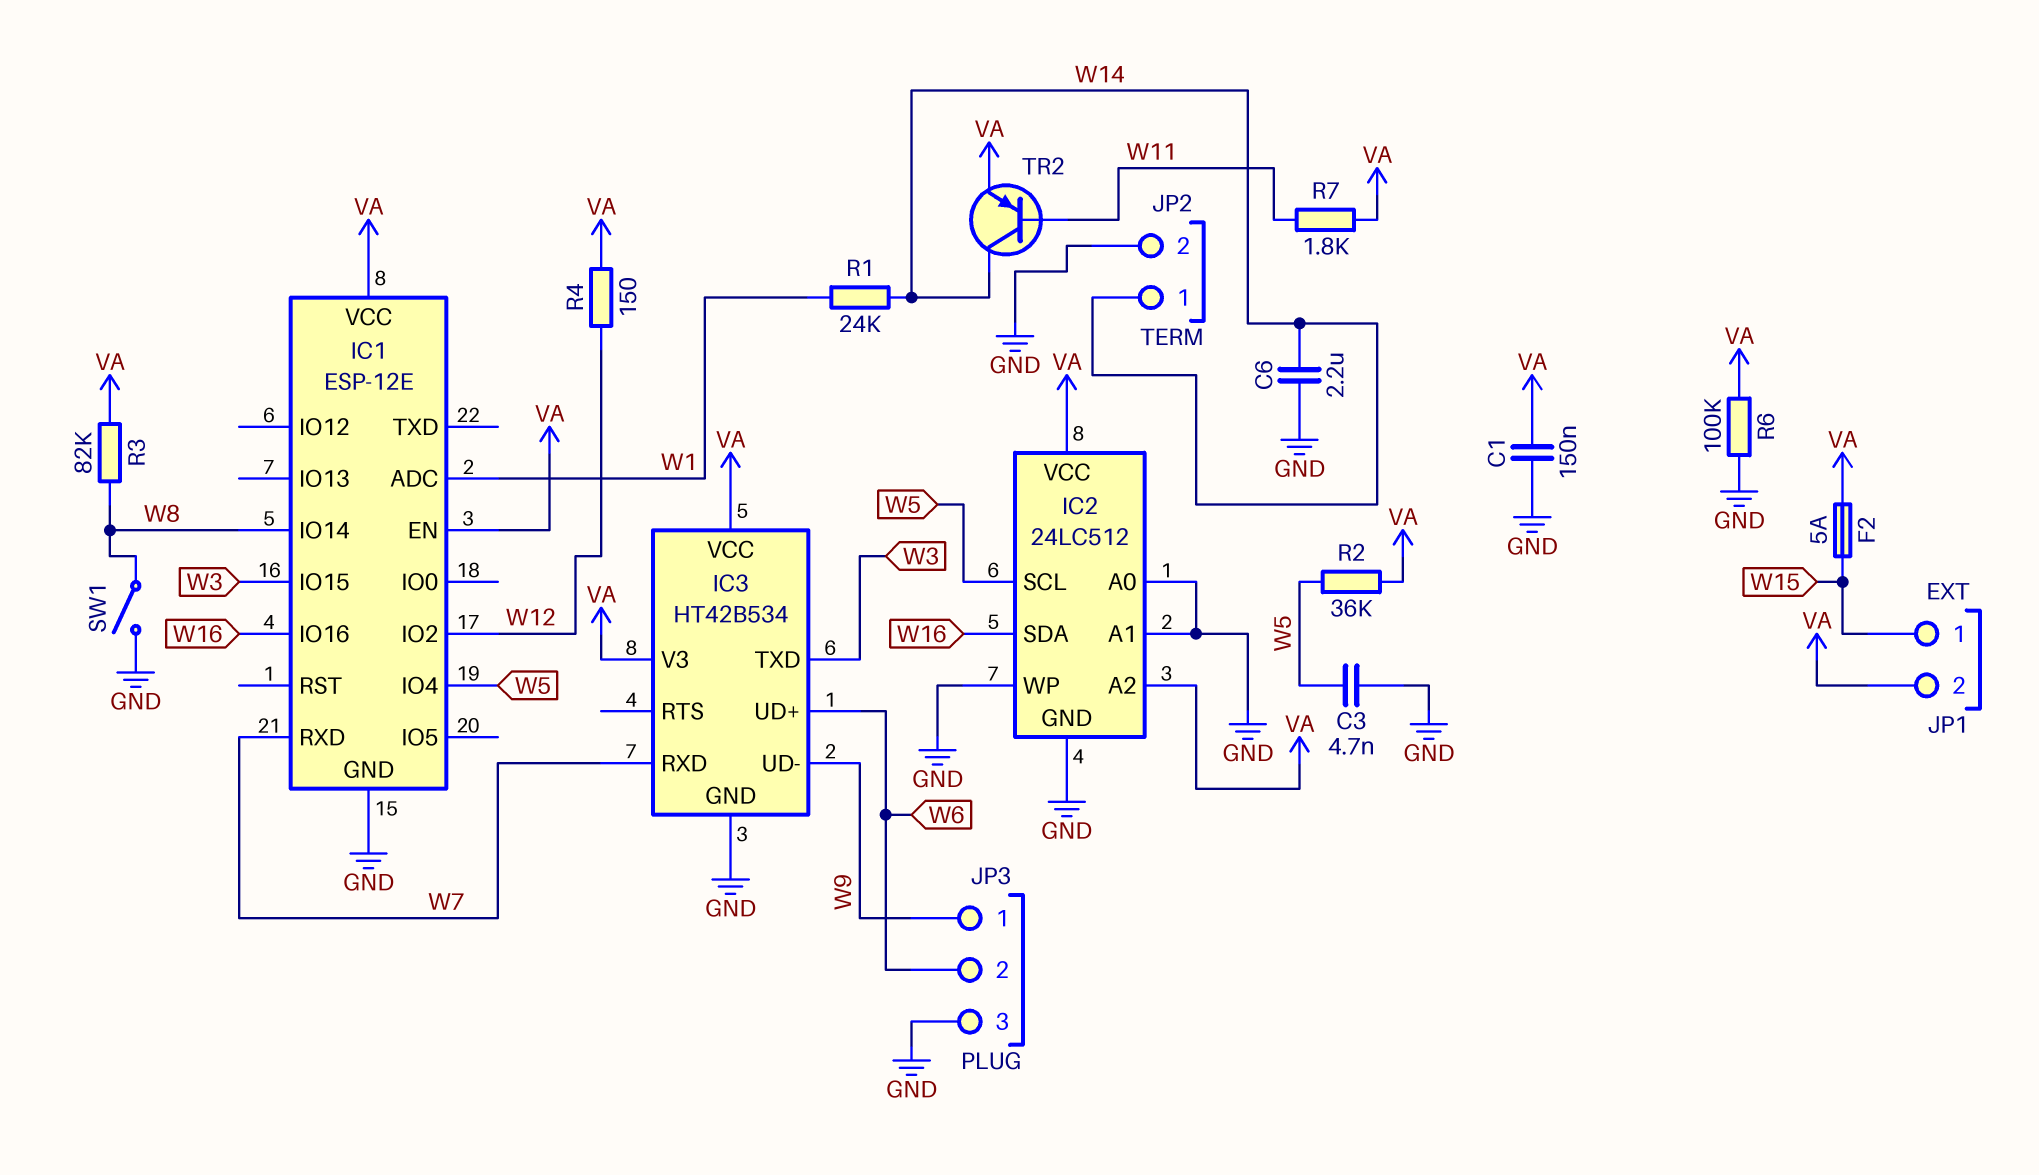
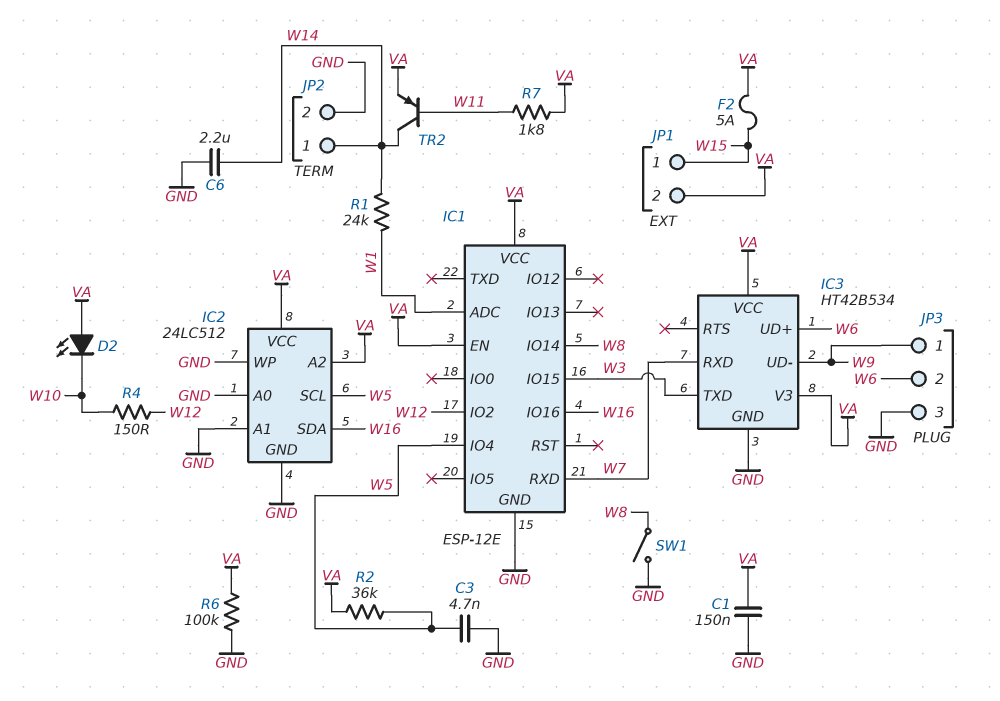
D2: none -> LED (A VA, K W10)
R3: 82k (VA, W8) -> none
R4: 150 (VA, W12) -> 150 (W10, W12)

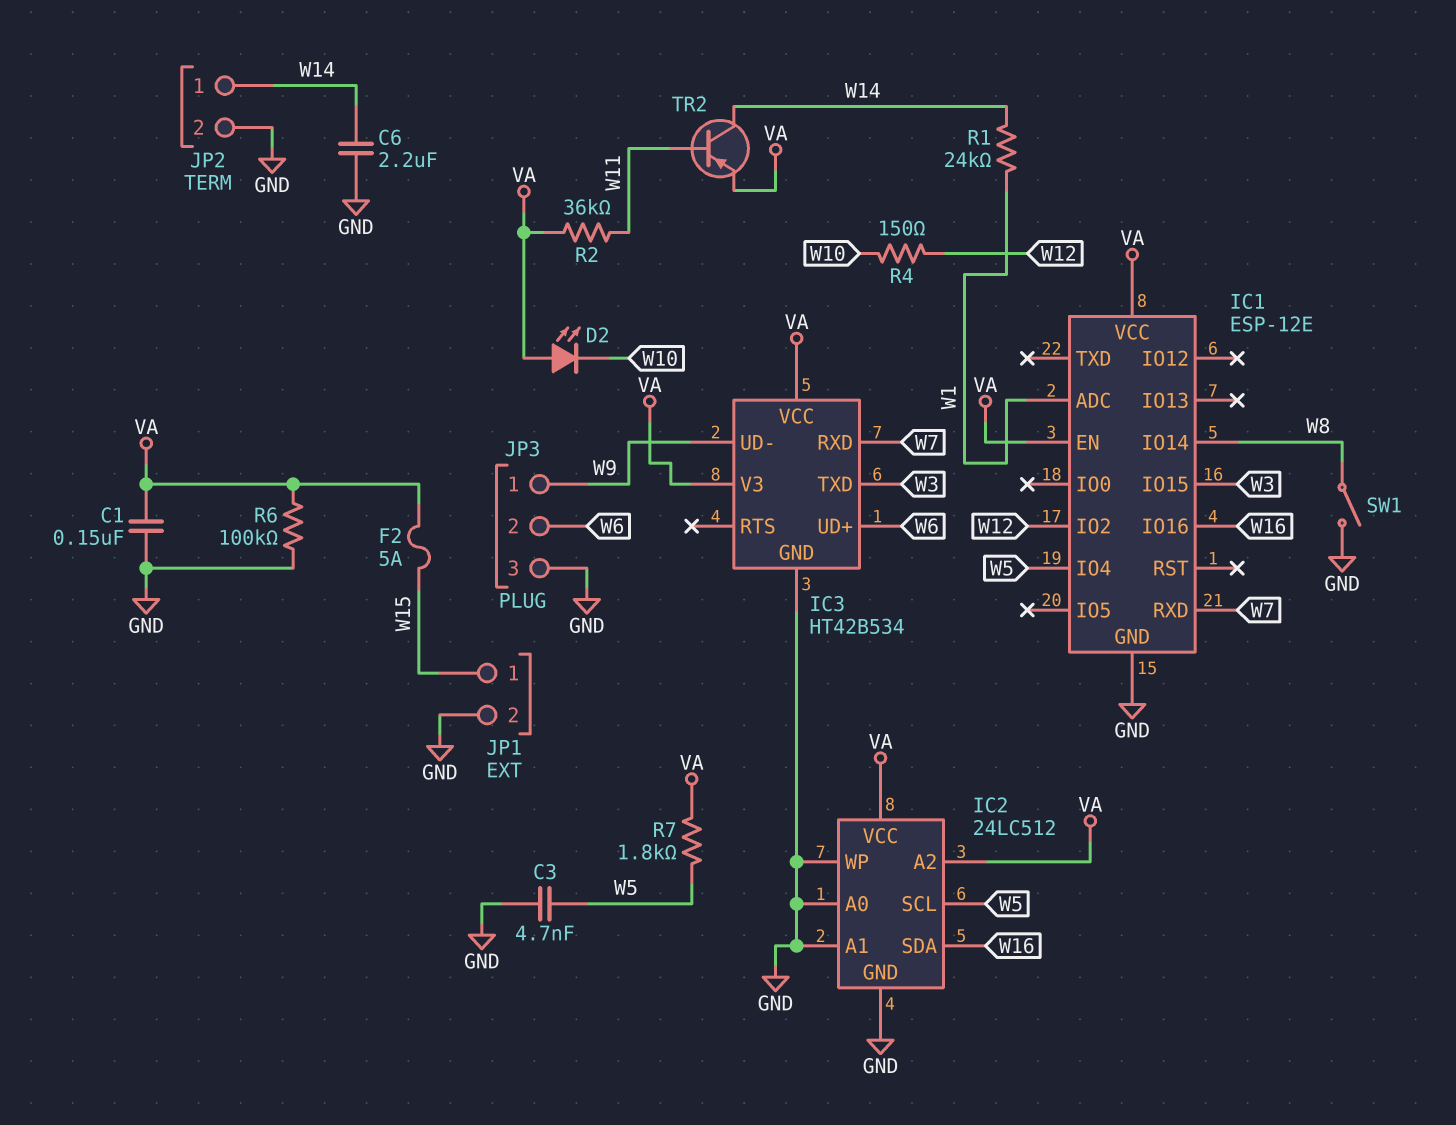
JP1 pin 2: VA -> GND
R2: 36k (VA, W5) -> 36k (VA, W11)
R7: 1.8k (VA, W11) -> 1.8k (VA, W5)

